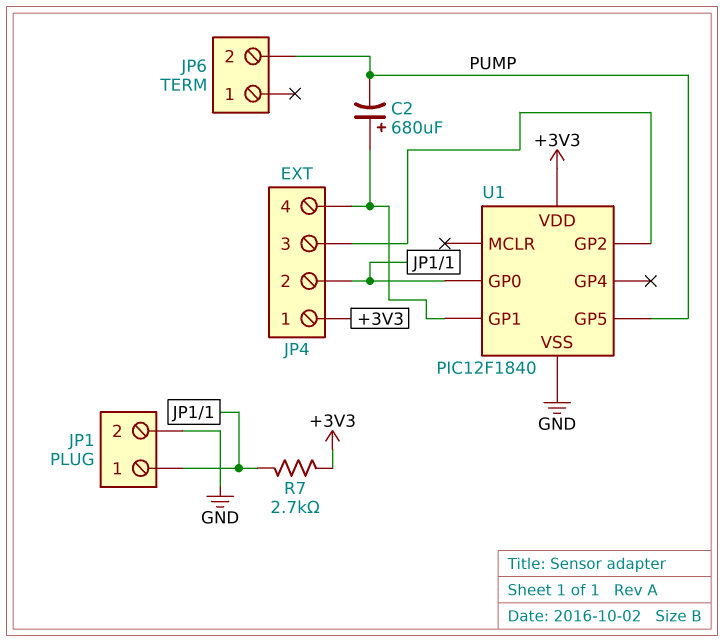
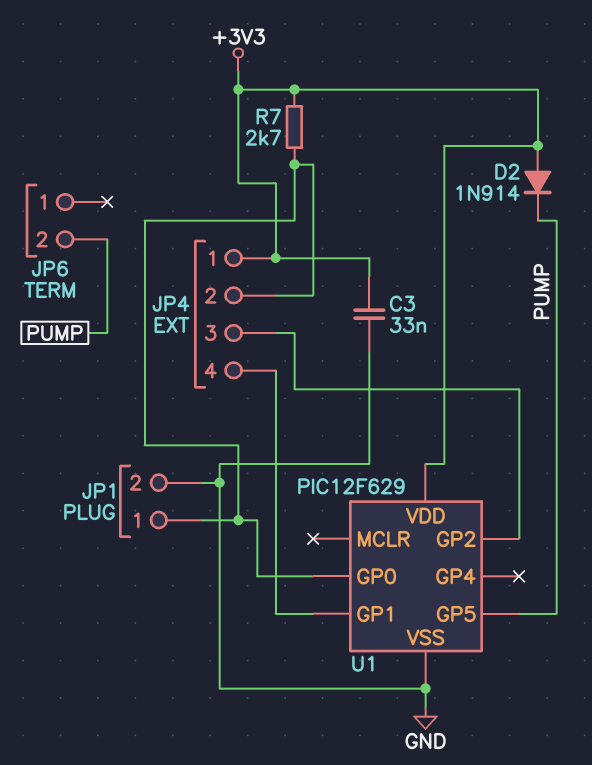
C2: 680uF (plus JP4/4, minus PUMP) -> none
C3: none -> 33nF (+3V3, GND)
D2: none -> diode 1N914 (A +3V3, K PUMP)
U1: PIC12F1840 -> PIC12F629

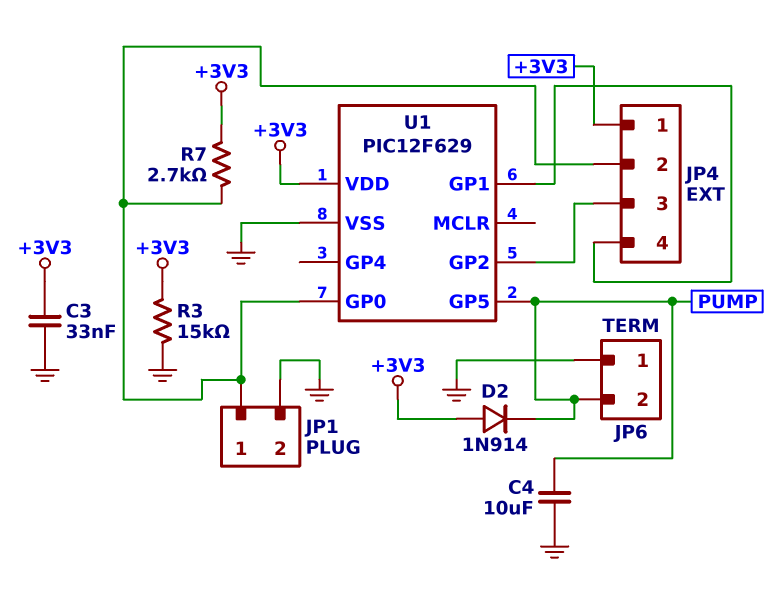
C4: none -> 10uF (GND, PUMP)
JP6 pin 1: none -> GND
R3: none -> 15k (+3V3, GND)

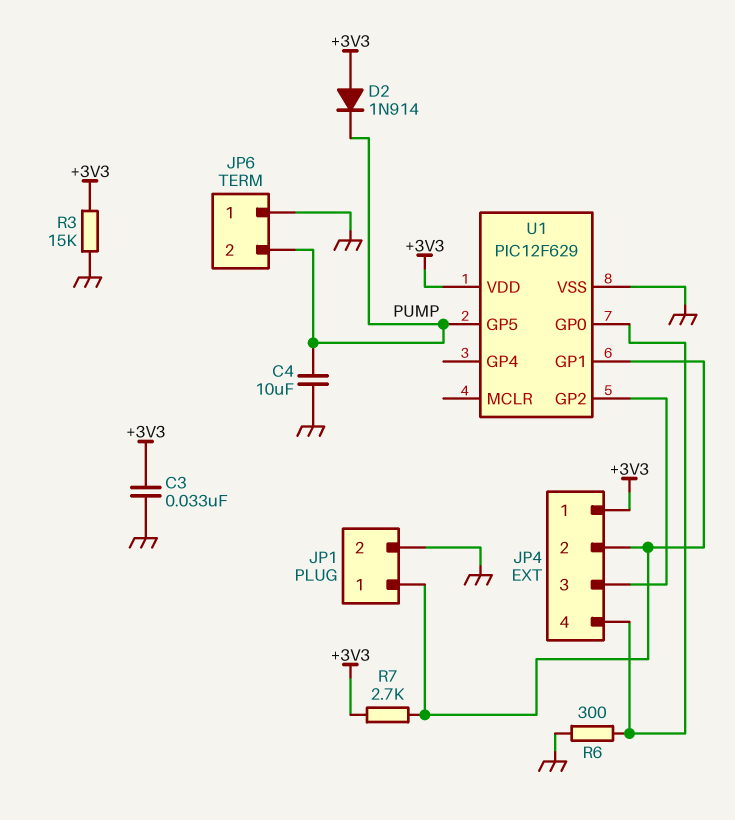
R6: none -> 300 (GND, JP4/4)
U1 pin GP0: JP1/1 -> JP4/4
U1 pin GP1: JP4/4 -> JP1/1

